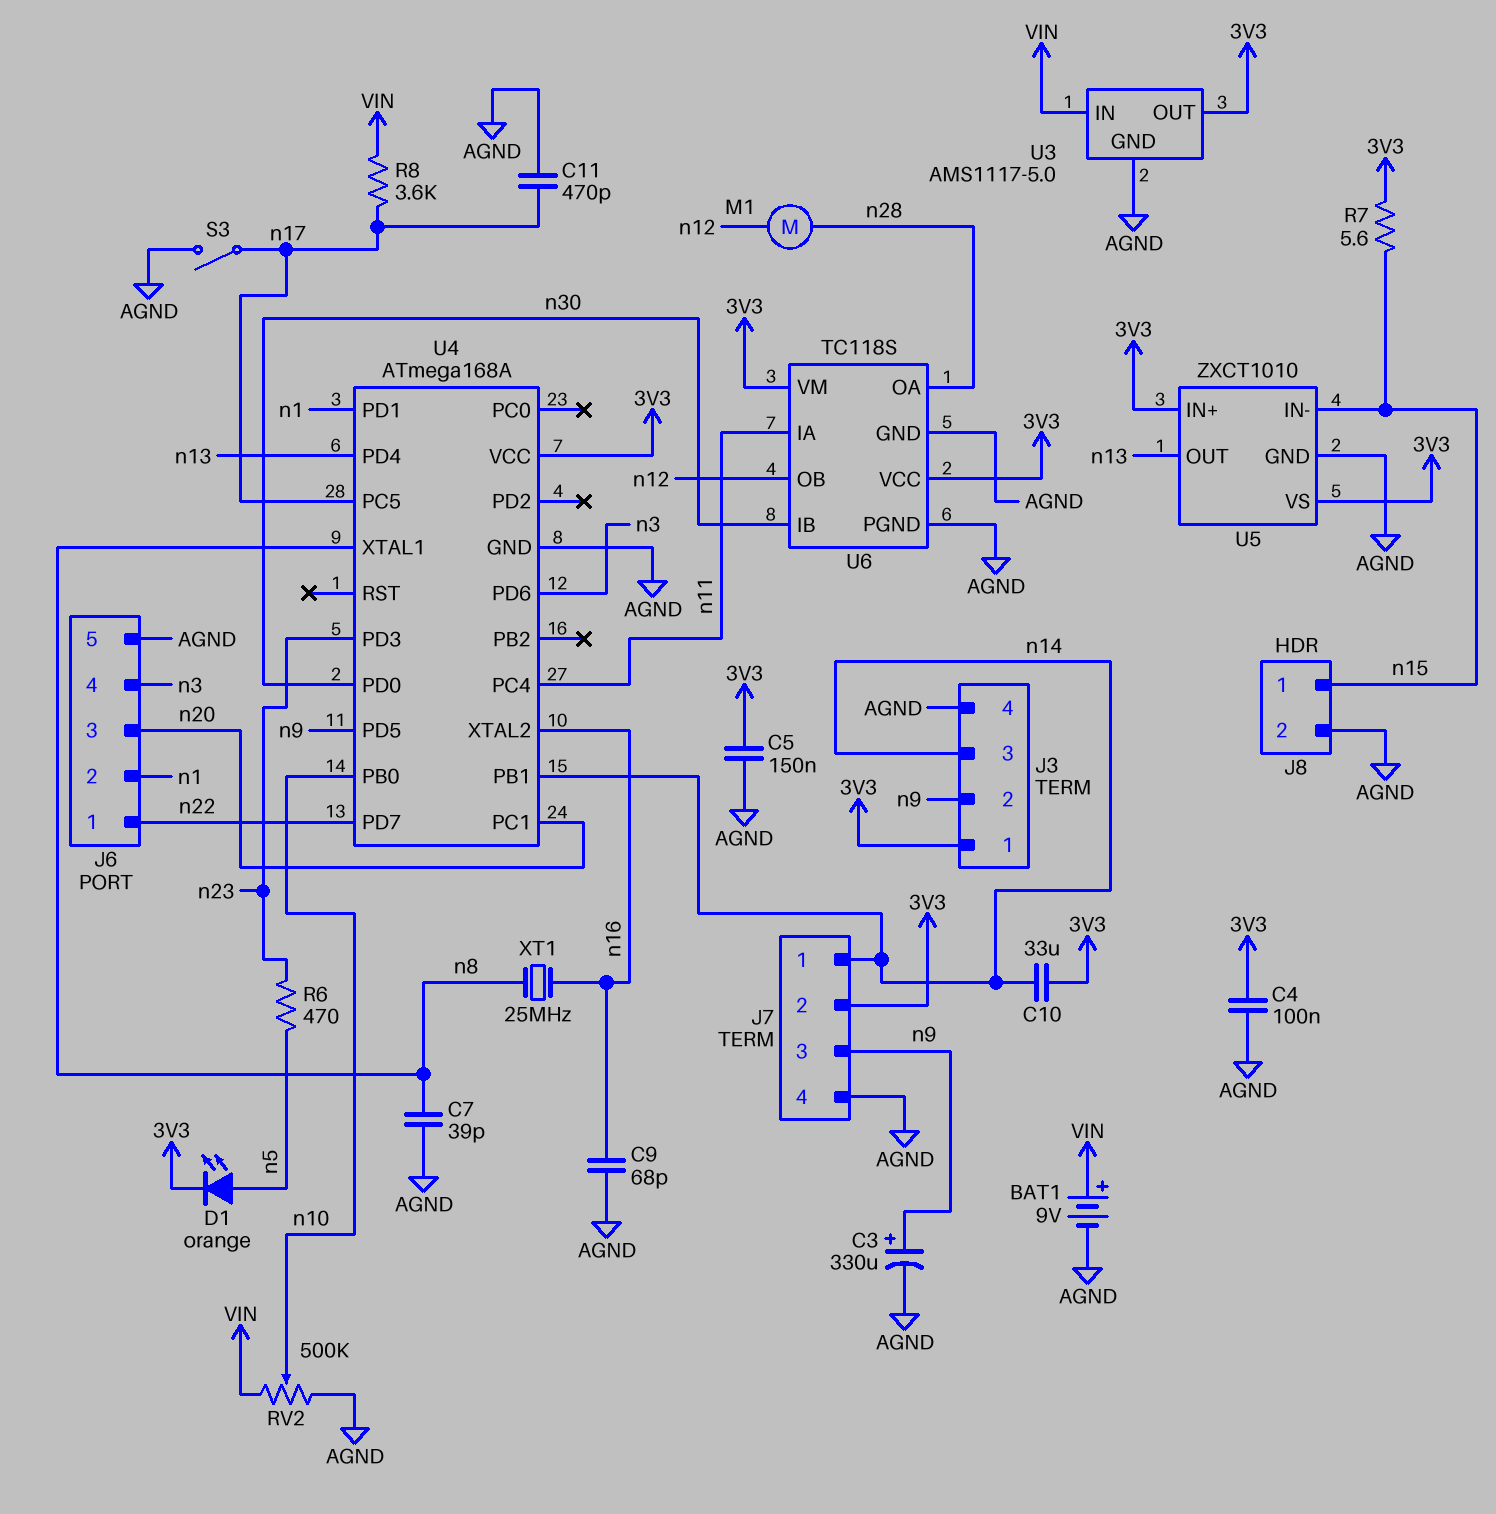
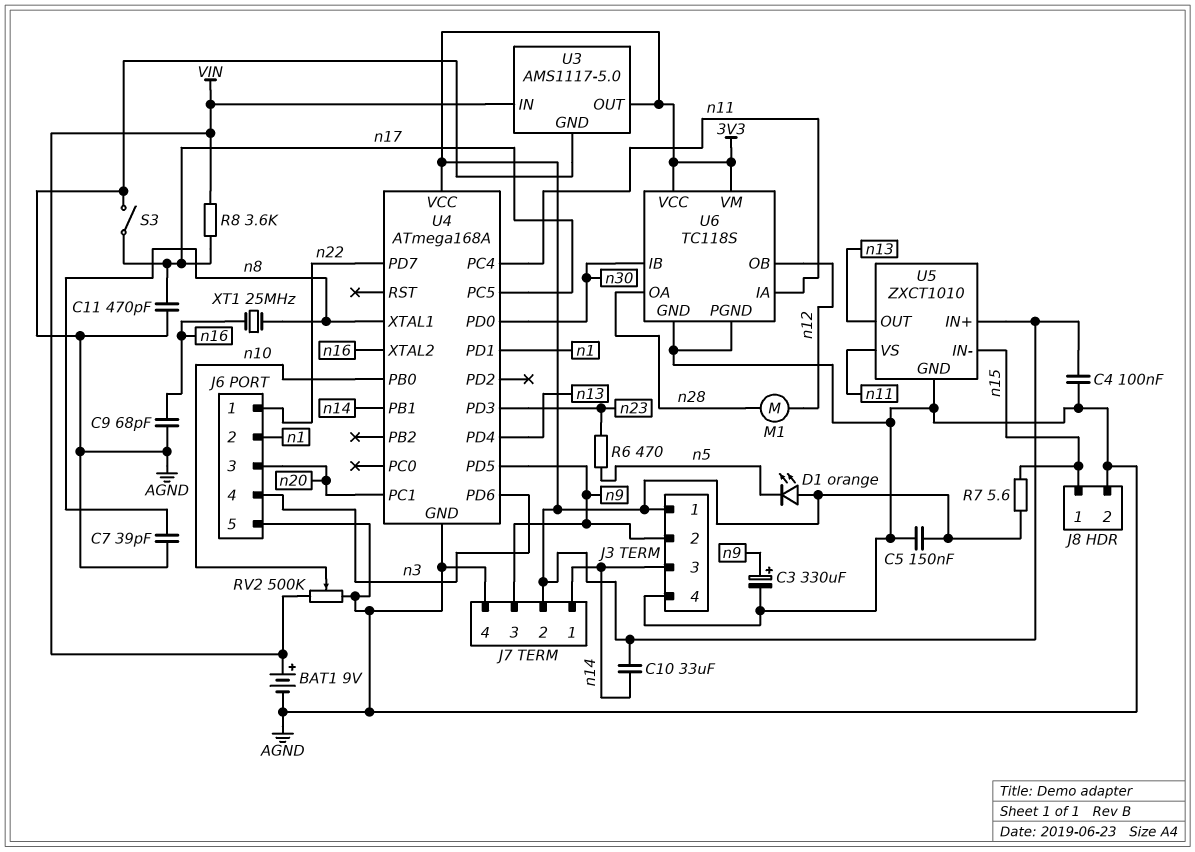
D1: LED orange (A n5, K 3V3) -> LED orange (A 3V3, K n5)
U5 pin VS: 3V3 -> n11

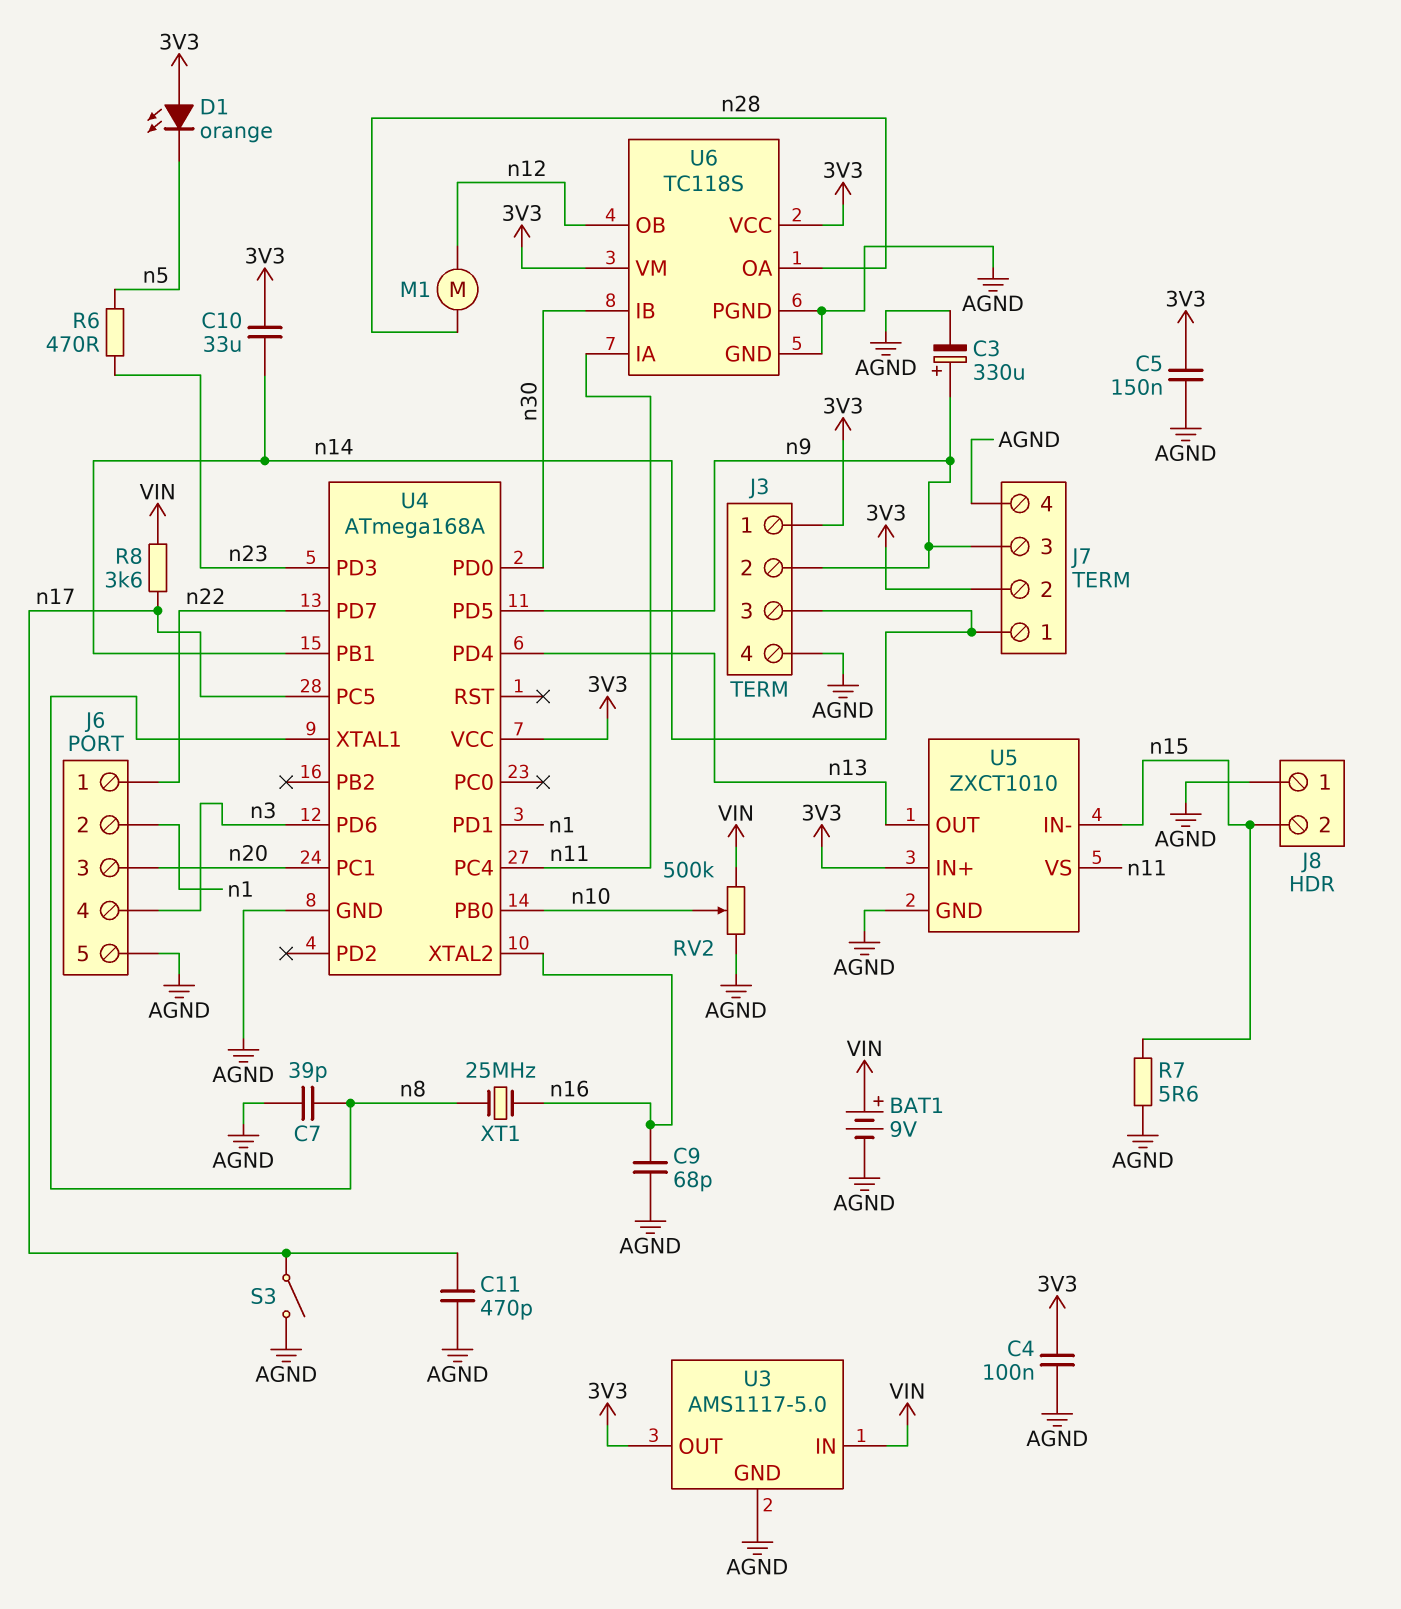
J8 pin 1: n15 -> AGND
J8 pin 2: AGND -> n15
R7: 5.6 (3V3, n15) -> 5.6 (AGND, n15)

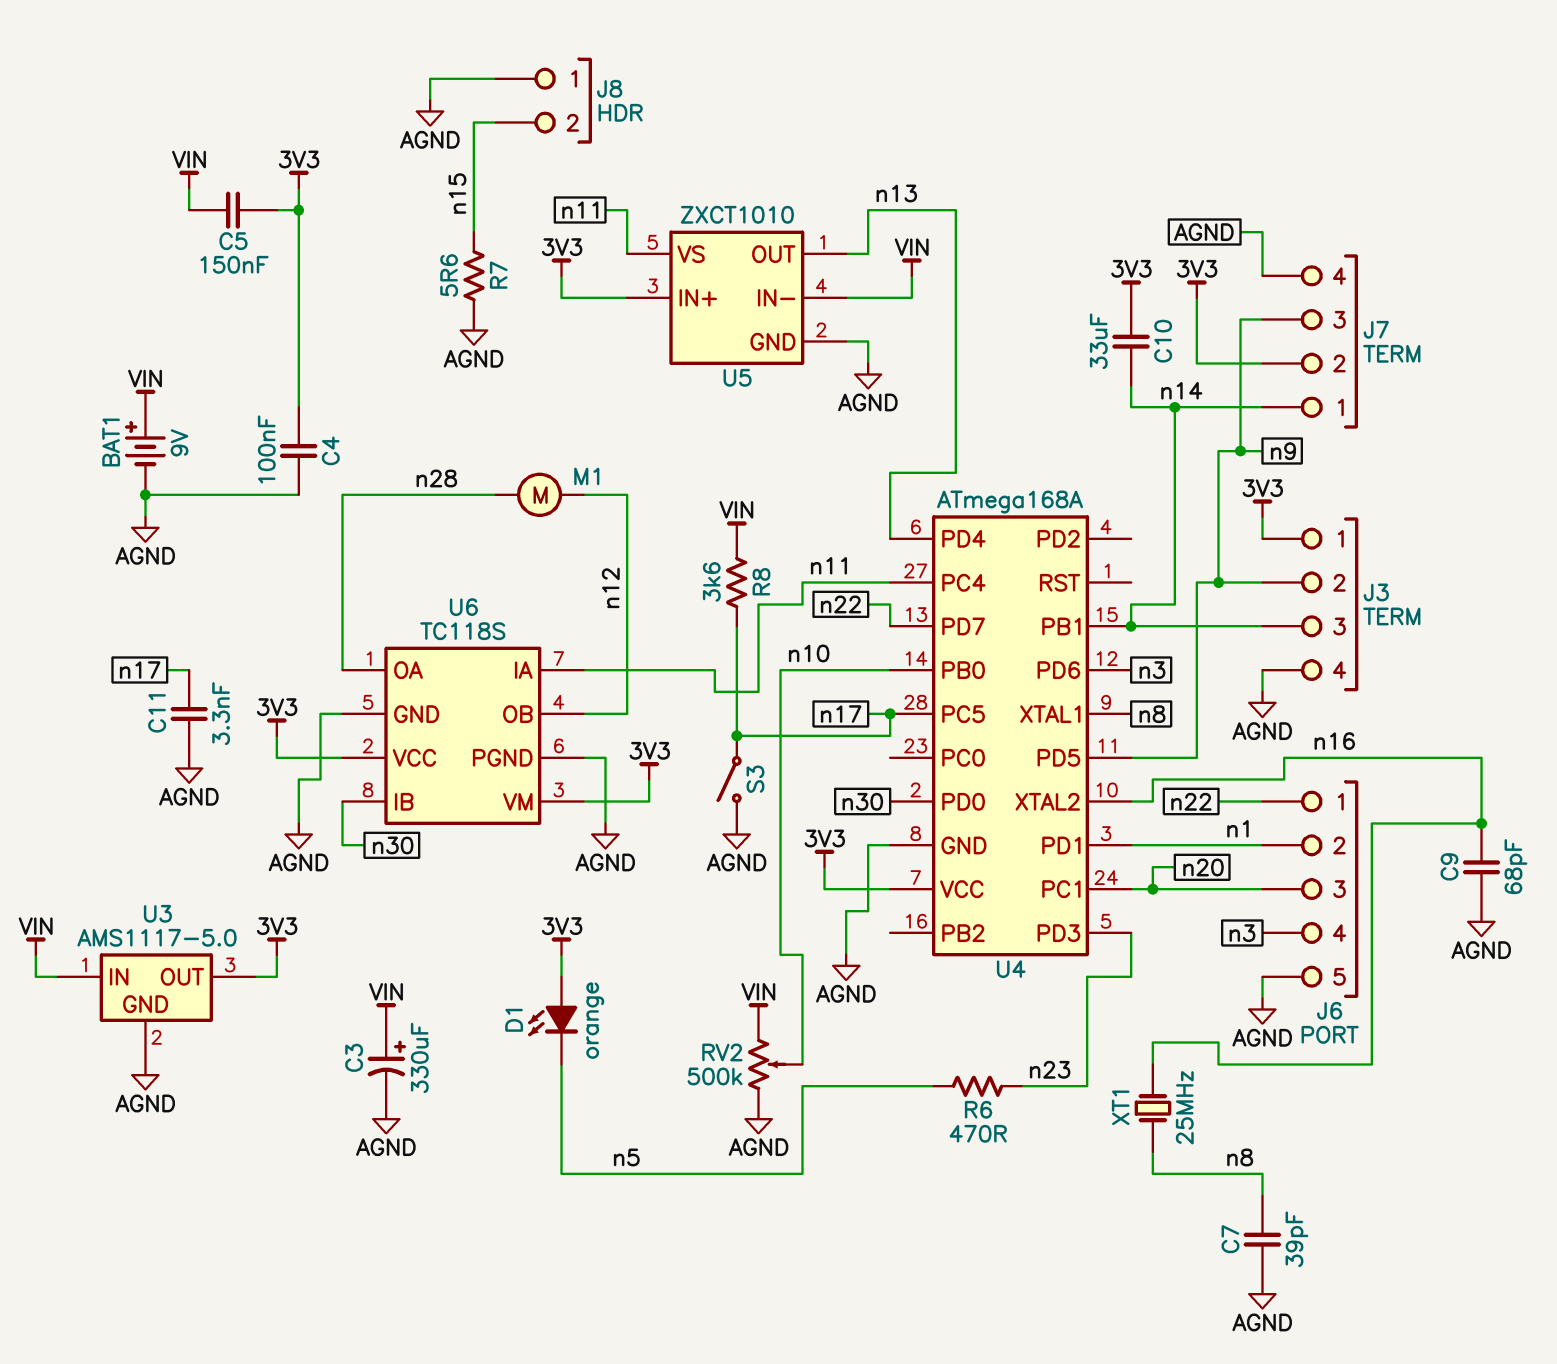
C3: 330uF (plus n9, minus AGND) -> 330uF (plus VIN, minus AGND)
C5: 150nF (3V3, AGND) -> 150nF (3V3, VIN)
C11: 470pF (AGND, n17) -> 3.3nF (AGND, n17)
U5 pin IN-: n15 -> VIN

